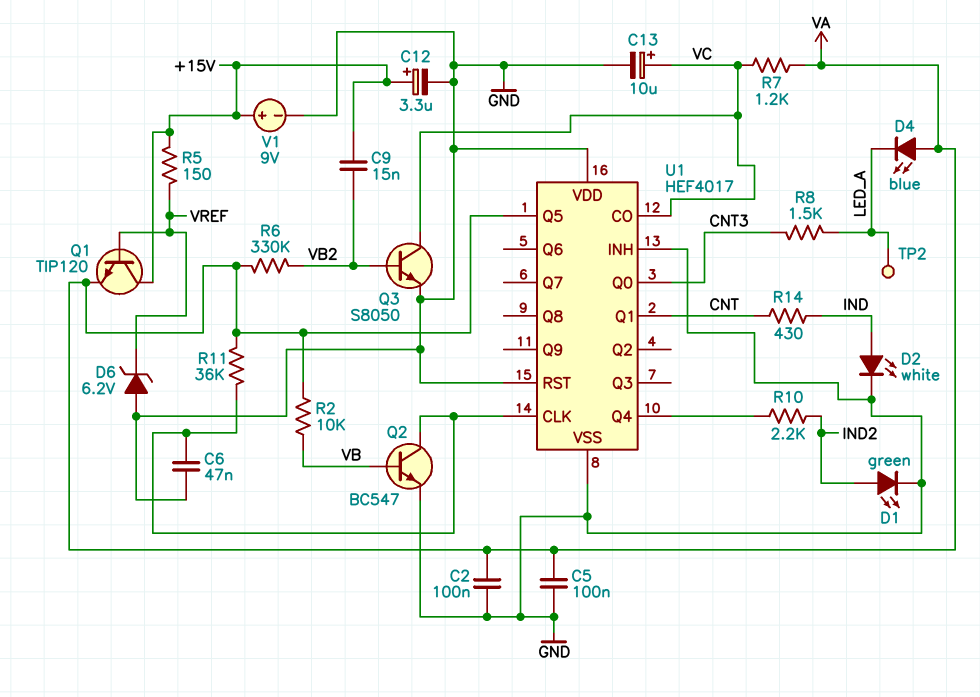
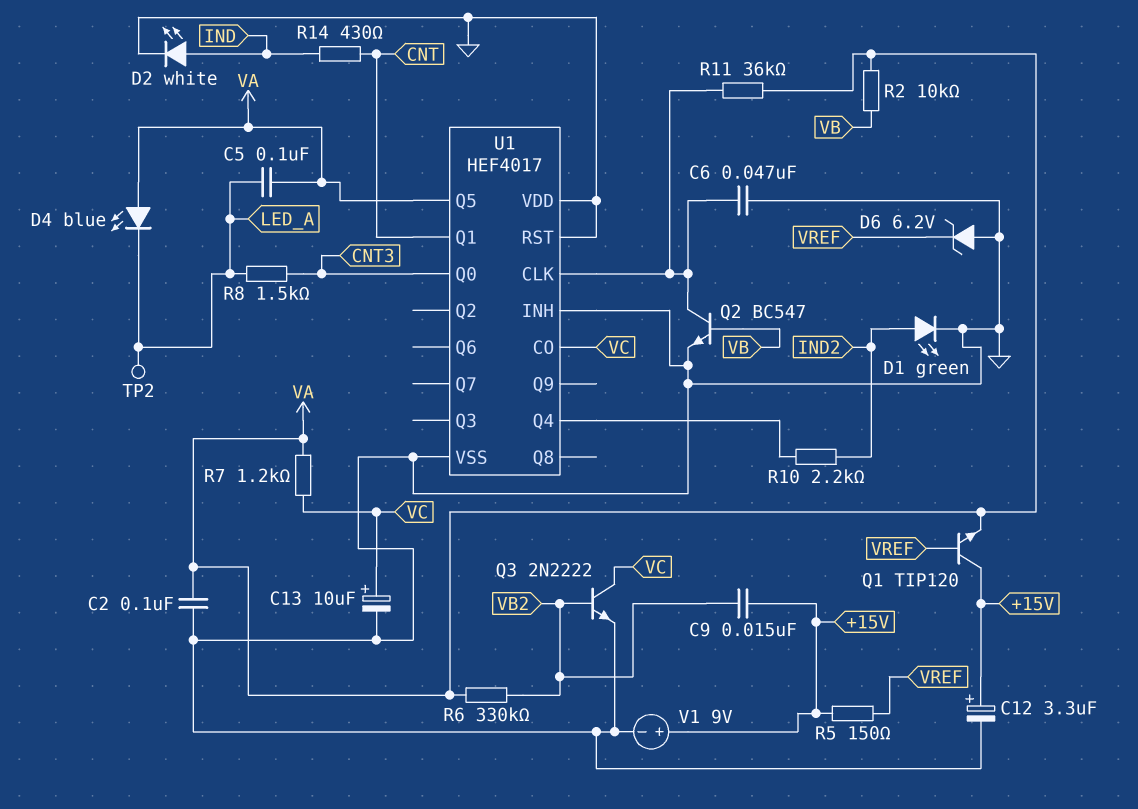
C5: 100nF (GND, VA) -> 100nF (LED_A, VA)
Q3: NPN S8050 (B VB2, C VC, E GND) -> NPN 2N2222 (B VB2, C VC, E GND)

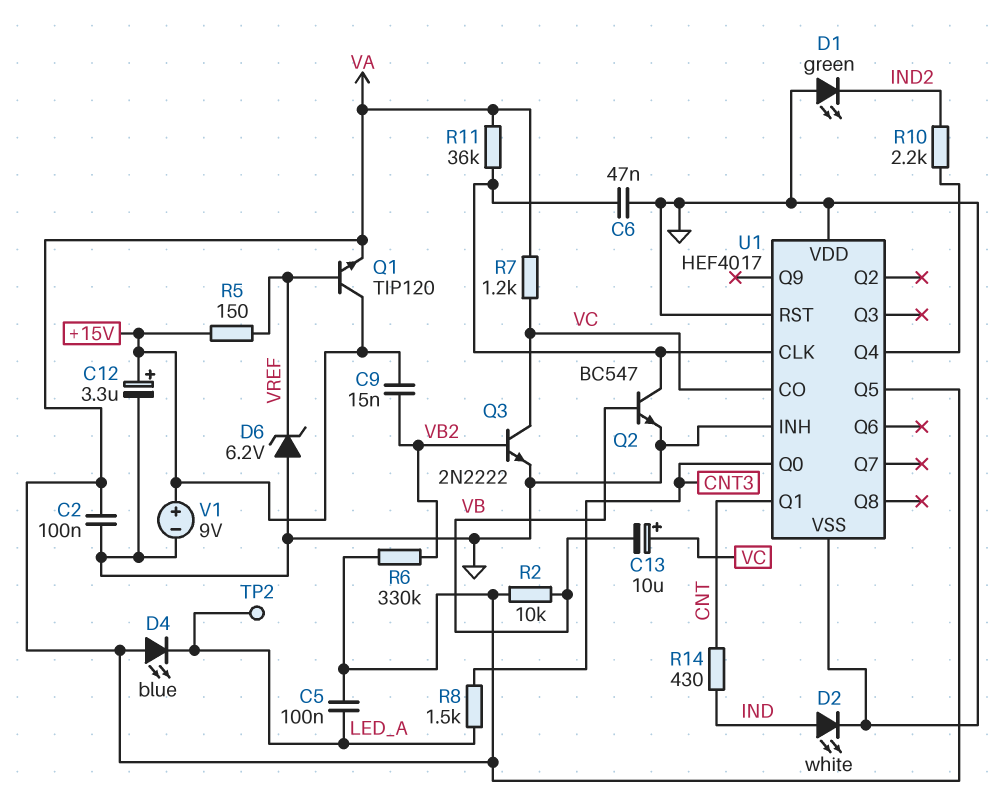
C13: 10uF (plus VC, minus GND) -> 10uF (plus VC, minus VB)
D1: LED green (A IND2, K GND) -> LED green (A GND, K IND2)

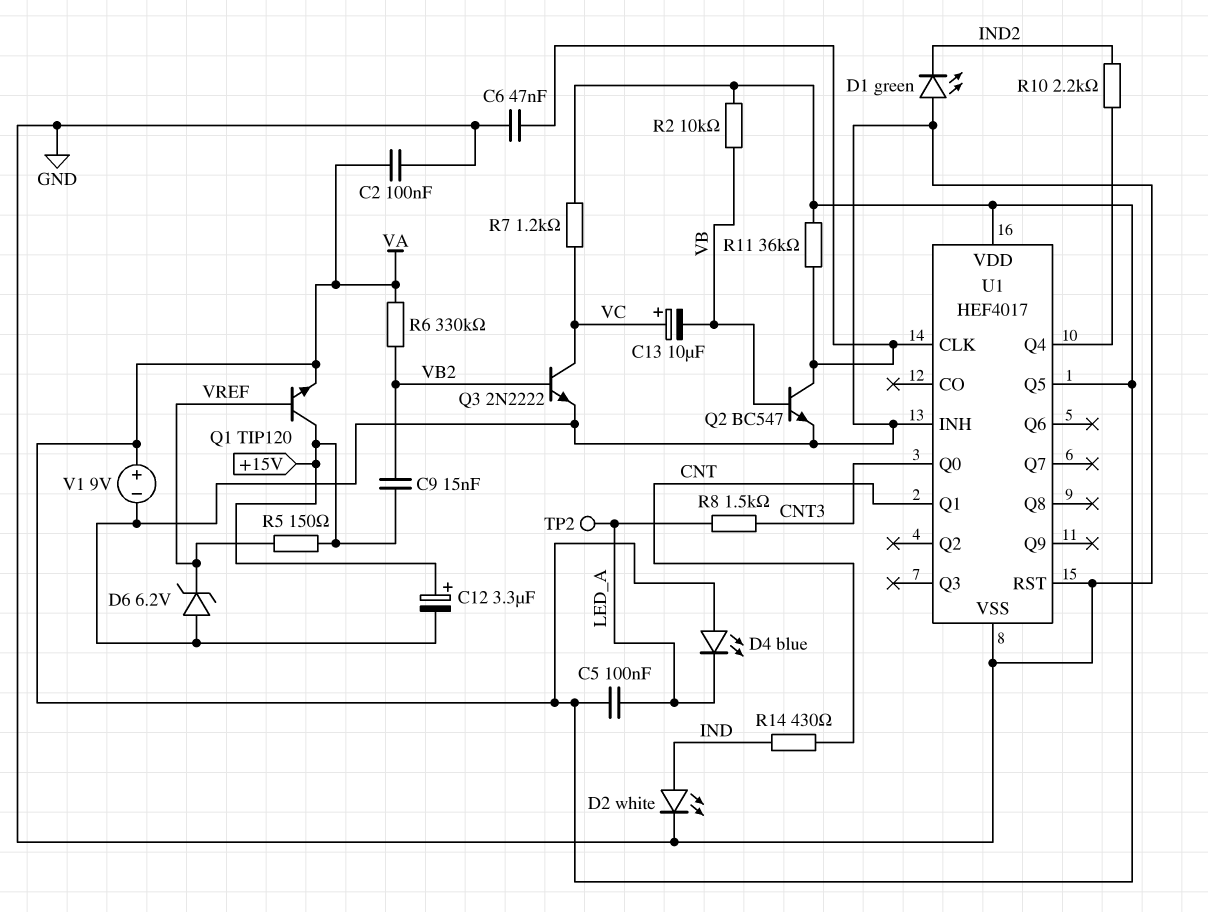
U1 pin CO: VC -> none
U1 pin VDD: GND -> VA
V1: 9V (plus +15V, minus GND) -> 9V (plus VA, minus GND)

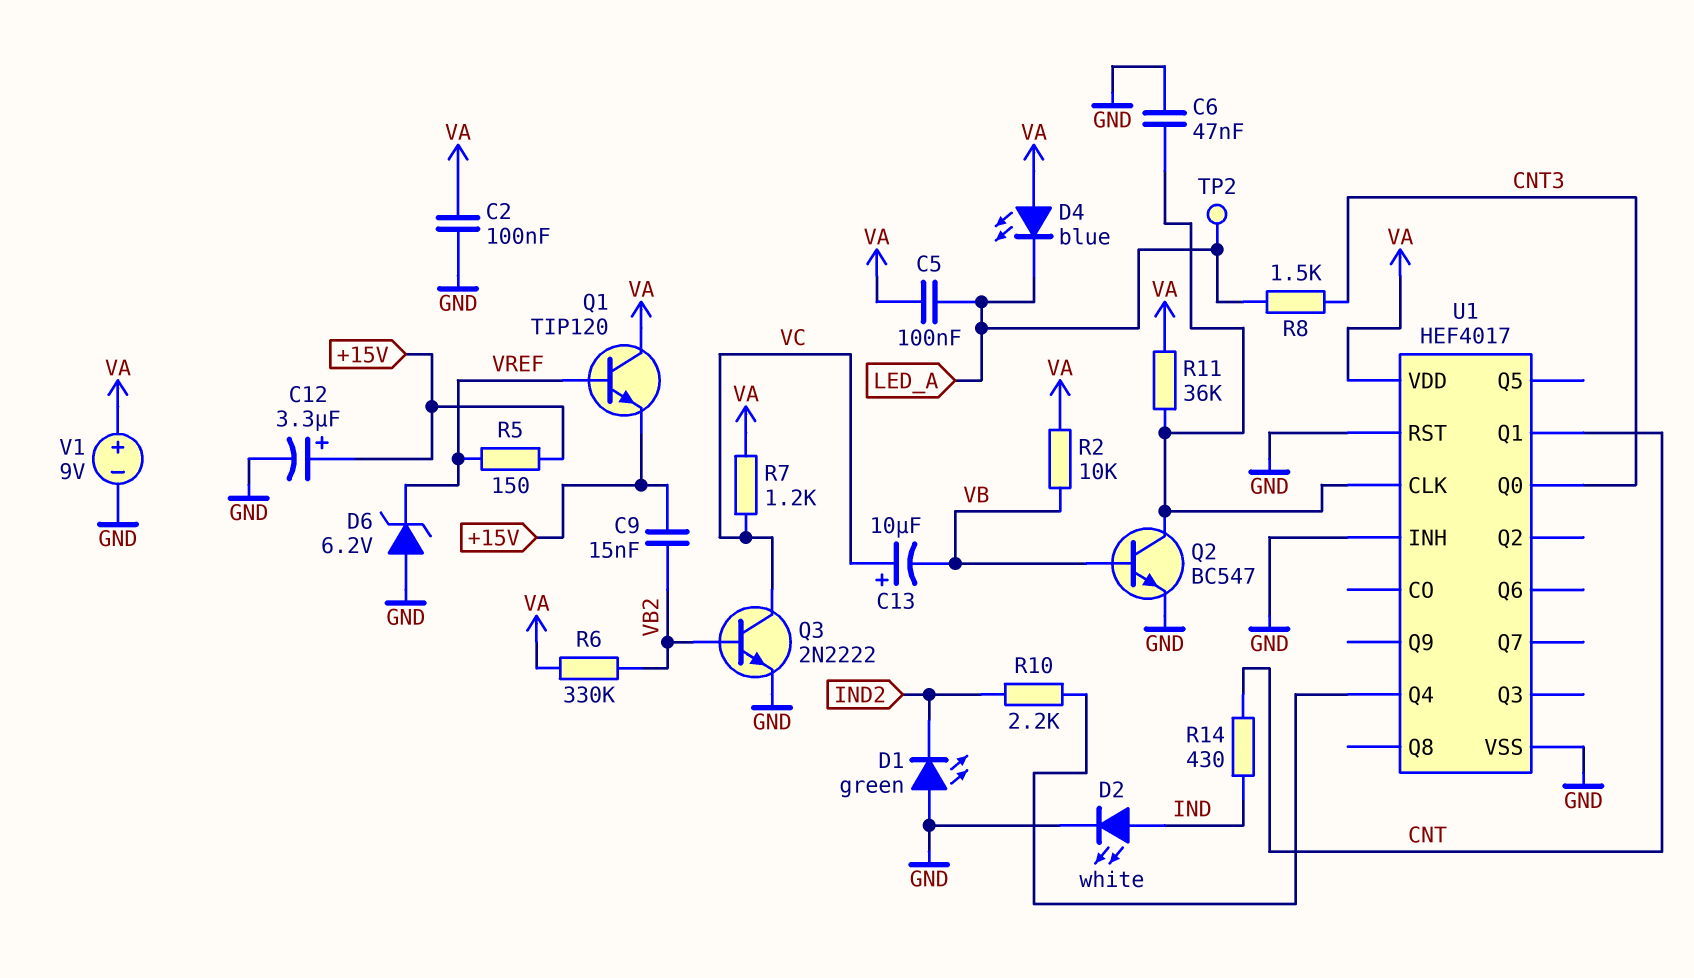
Q1: NPN TIP120 (B VREF, C +15V, E VA) -> NPN TIP120 (B VREF, C VA, E +15V)
U1 pin Q5: VA -> none

